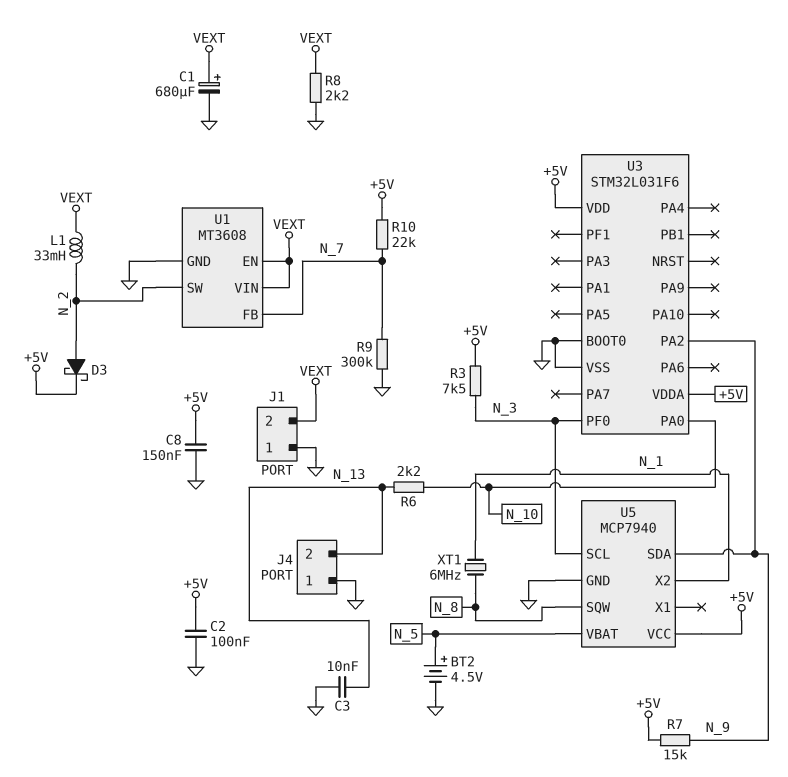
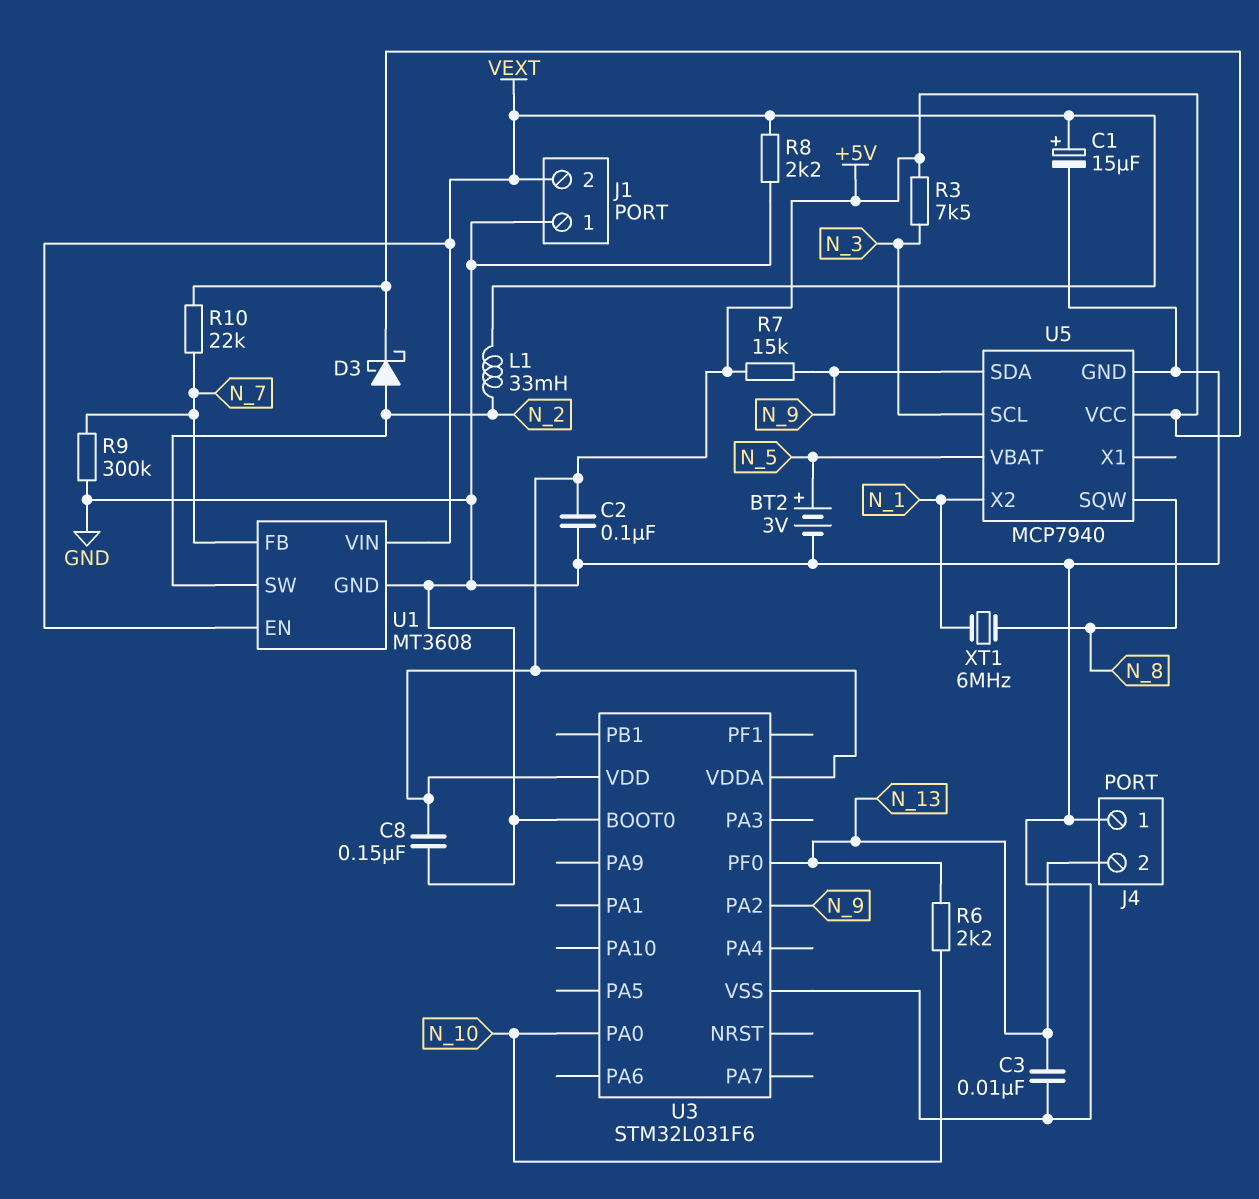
BT2: 4.5V (plus N_5, minus GND) -> 3V (plus N_5, minus GND)
C1: 680uF (plus VEXT, minus GND) -> 15uF (plus VEXT, minus GND)
U3 pin PF0: N_3 -> N_13

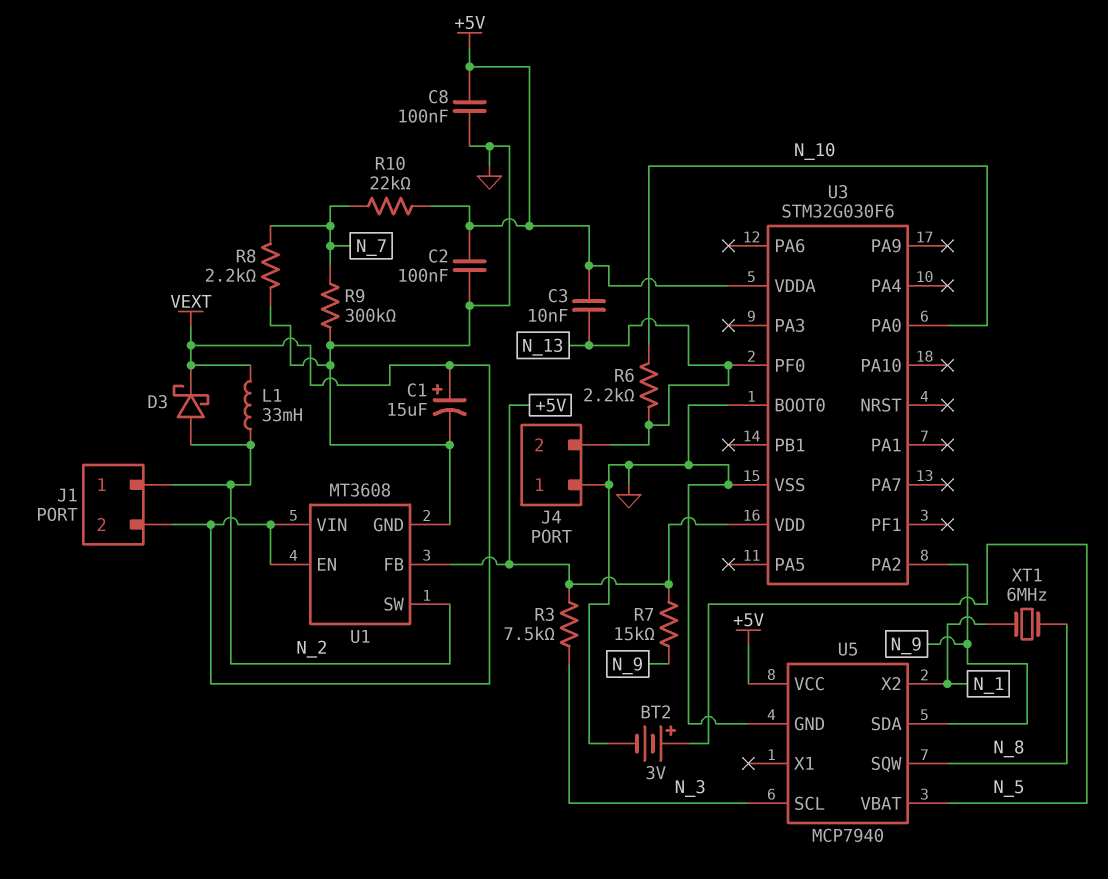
C3: 10nF (GND, N_13) -> 10nF (+5V, N_13)
C8: 150nF (+5V, GND) -> 100nF (+5V, GND)
D3: schottky (A N_2, K +5V) -> schottky (A N_2, K VEXT)
J1 pin 1: GND -> N_2
R8: 2.2k (GND, VEXT) -> 2.2k (GND, N_7)
U1 pin FB: N_7 -> +5V
U3: STM32L031F6 -> STM32G030F6

